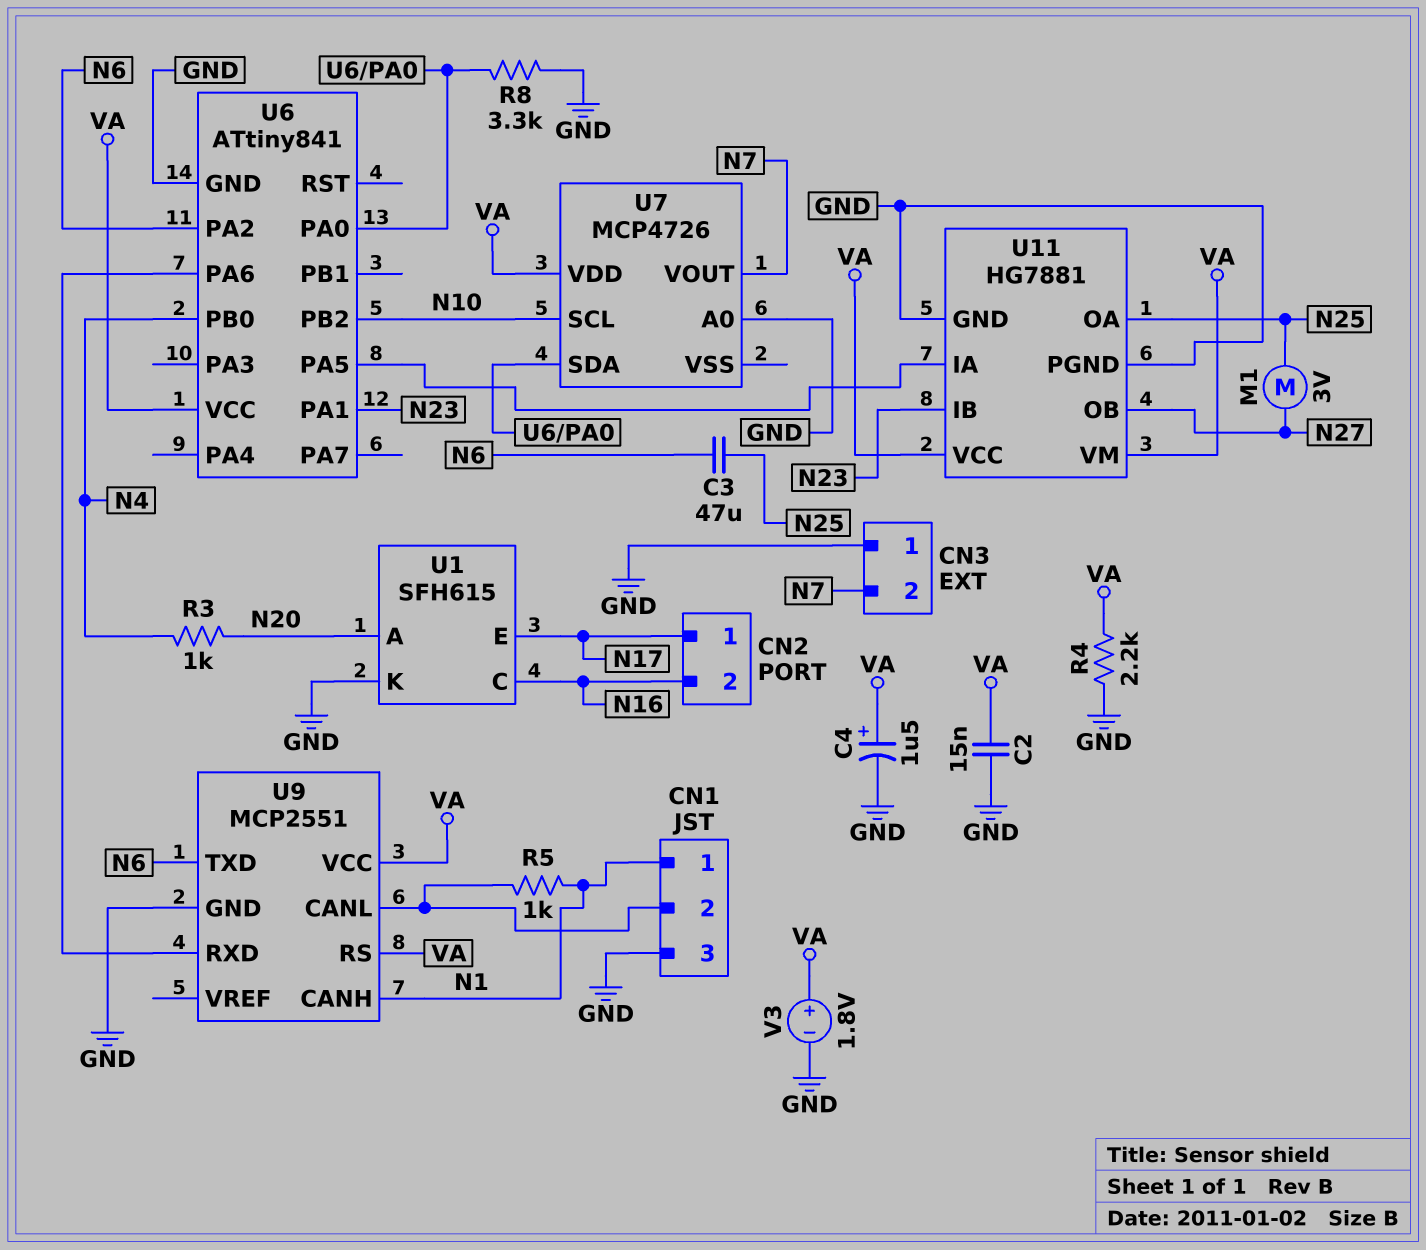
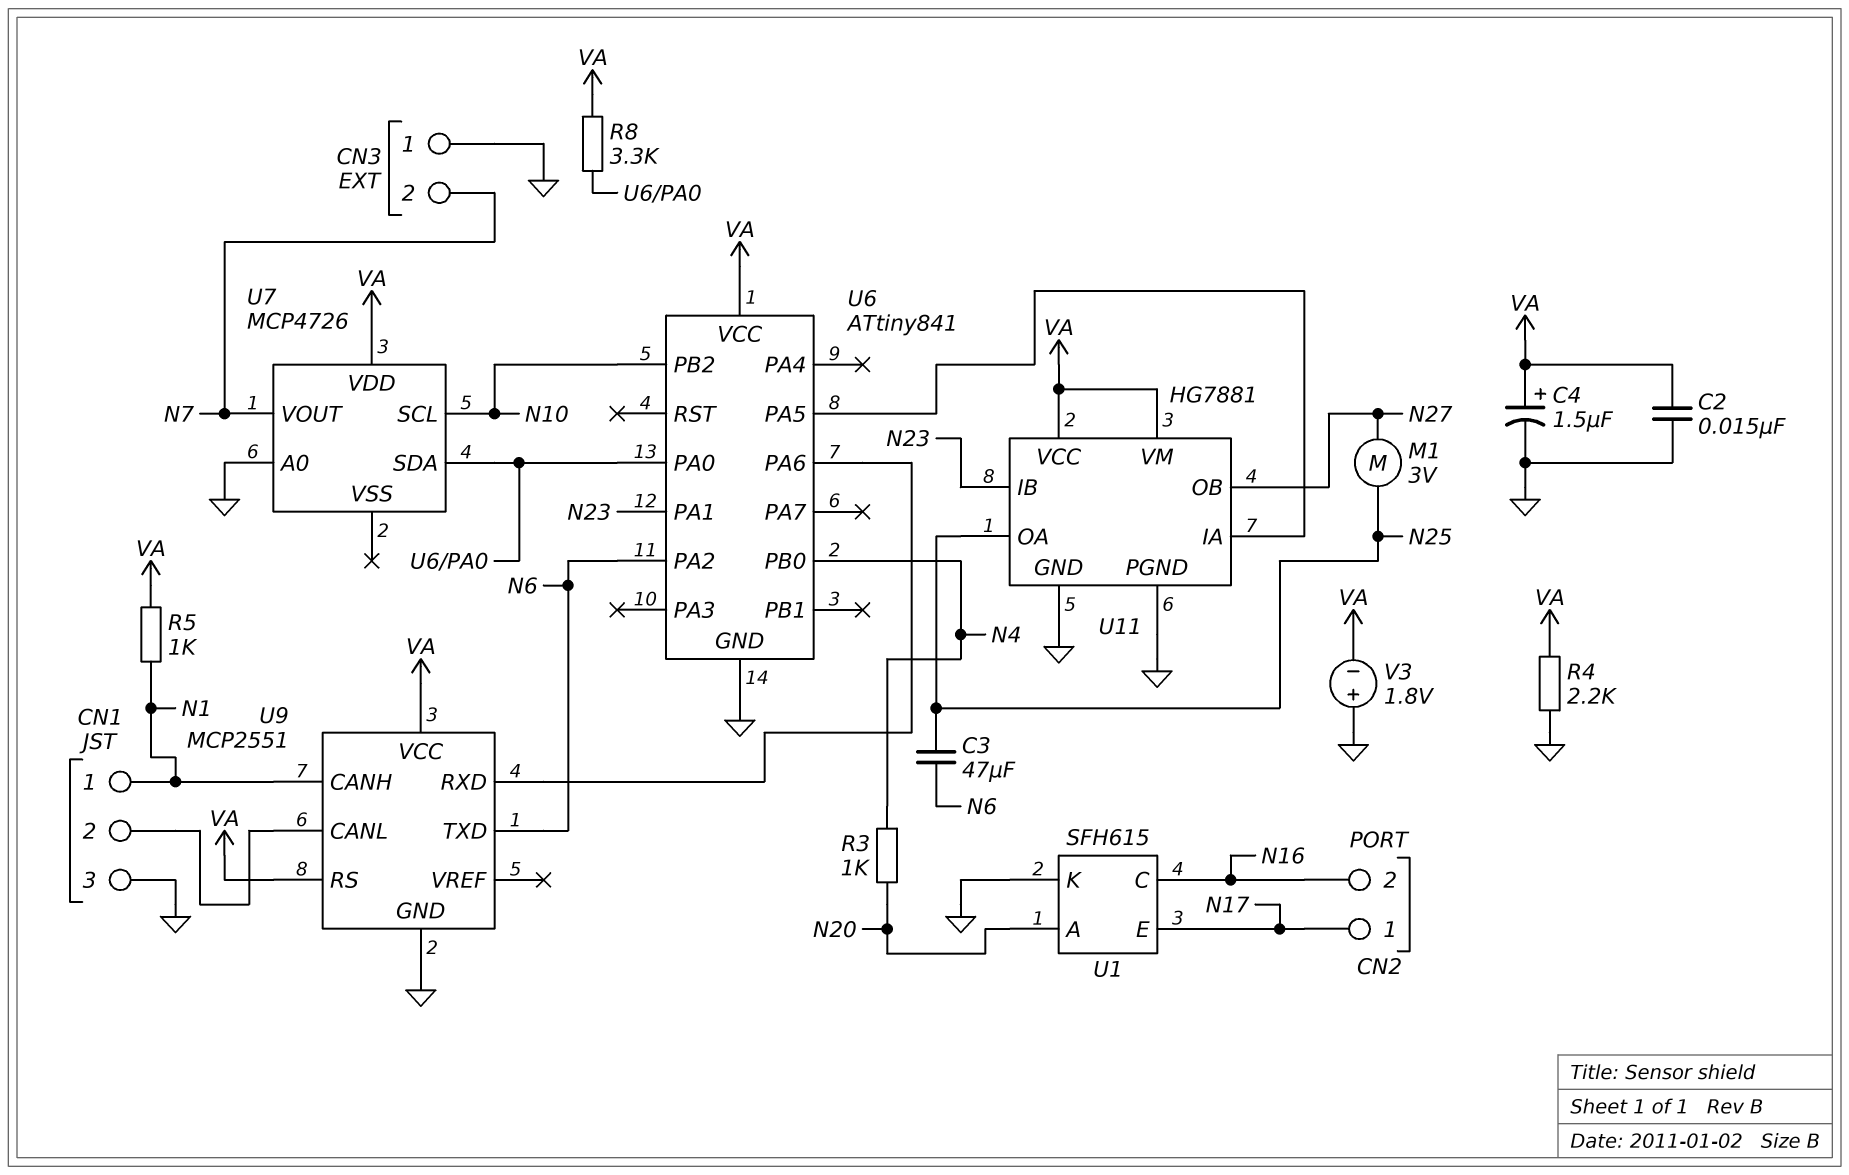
R5: 1k (CN1/2, N1) -> 1k (N1, VA)
R8: 3.3k (GND, U6/PA0) -> 3.3k (U6/PA0, VA)
V3: 1.8V (plus VA, minus GND) -> 1.8V (plus GND, minus VA)

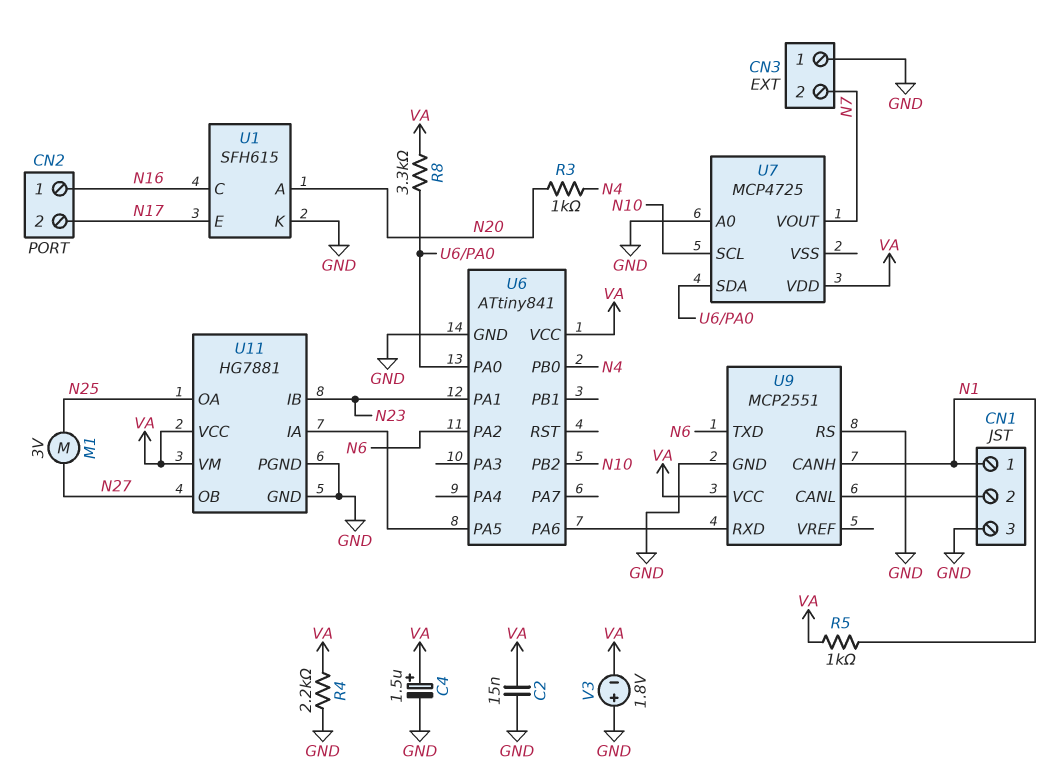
C3: 47uF (N6, N25) -> none
CN2 pin 1: N17 -> N16
CN2 pin 2: N16 -> N17
U7: MCP4726 -> MCP4725
U9 pin RS: VA -> GND

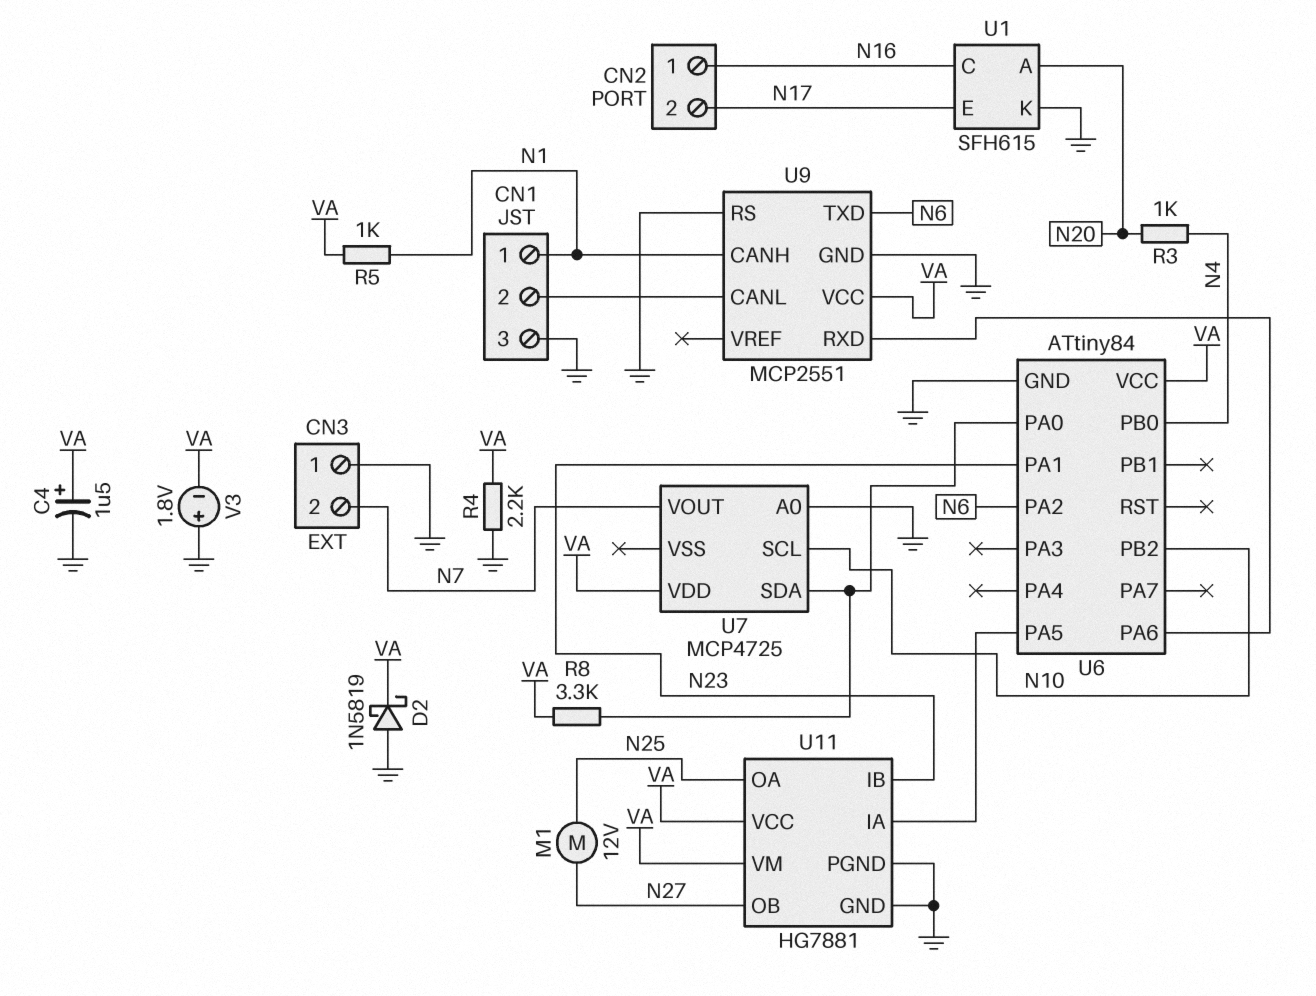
C2: 15nF (GND, VA) -> none
D2: none -> schottky 1N5819 (A GND, K VA)
M1: motor 3V (N25, N27) -> motor 12V (N25, N27)
U6: ATtiny841 -> ATtiny84

